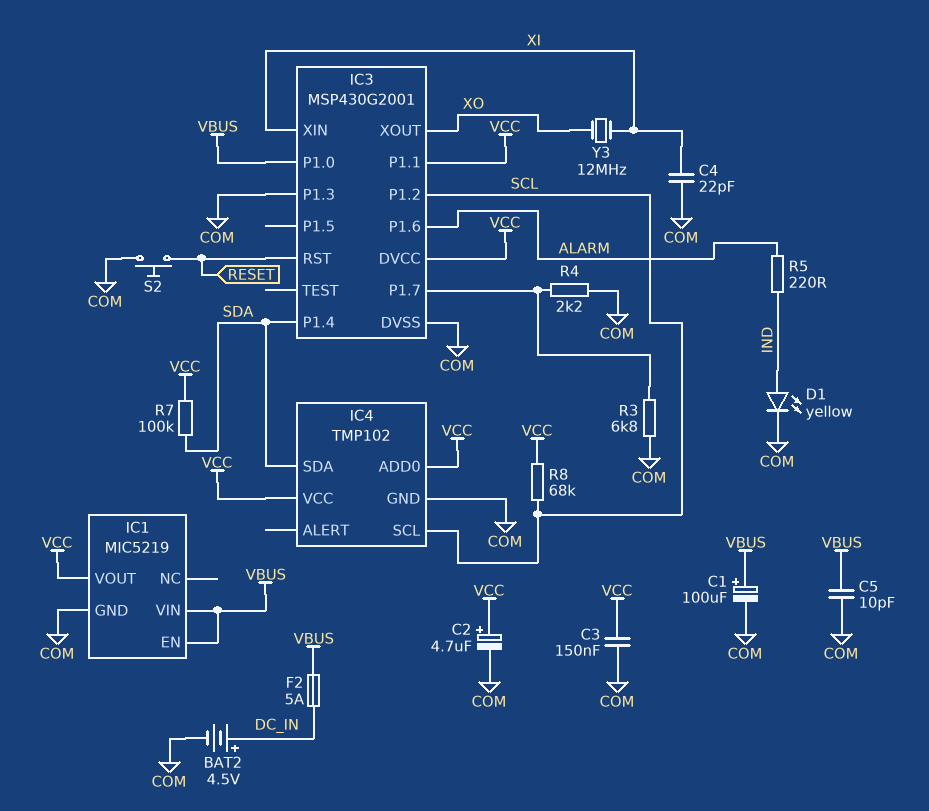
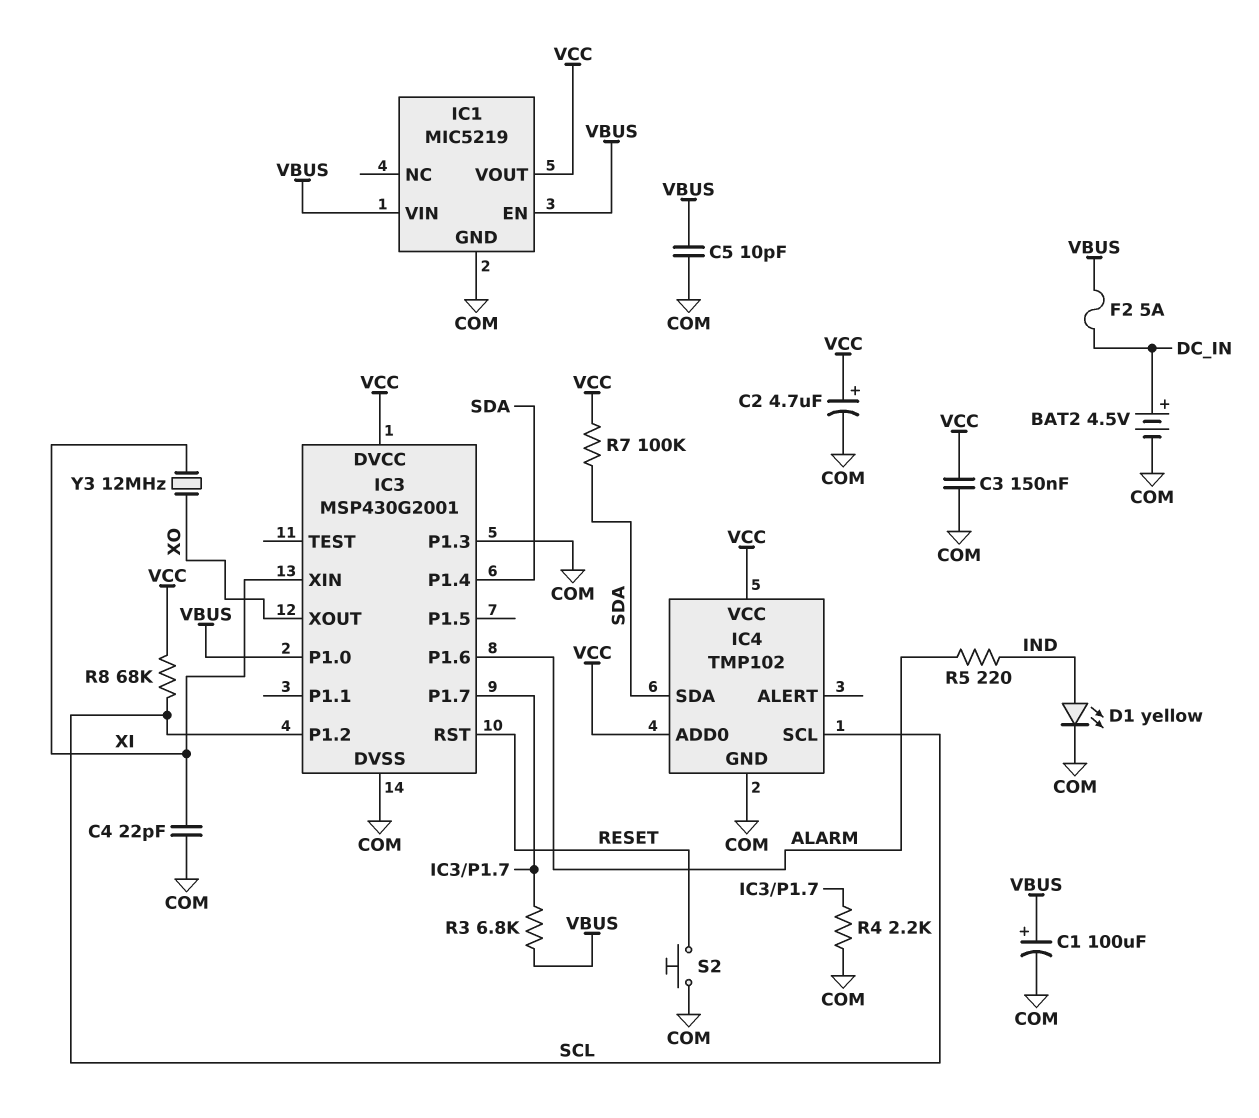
IC3 pin P1.1: VCC -> none
R3: 6.8k (COM, IC3/P1.7) -> 6.8k (IC3/P1.7, VBUS)

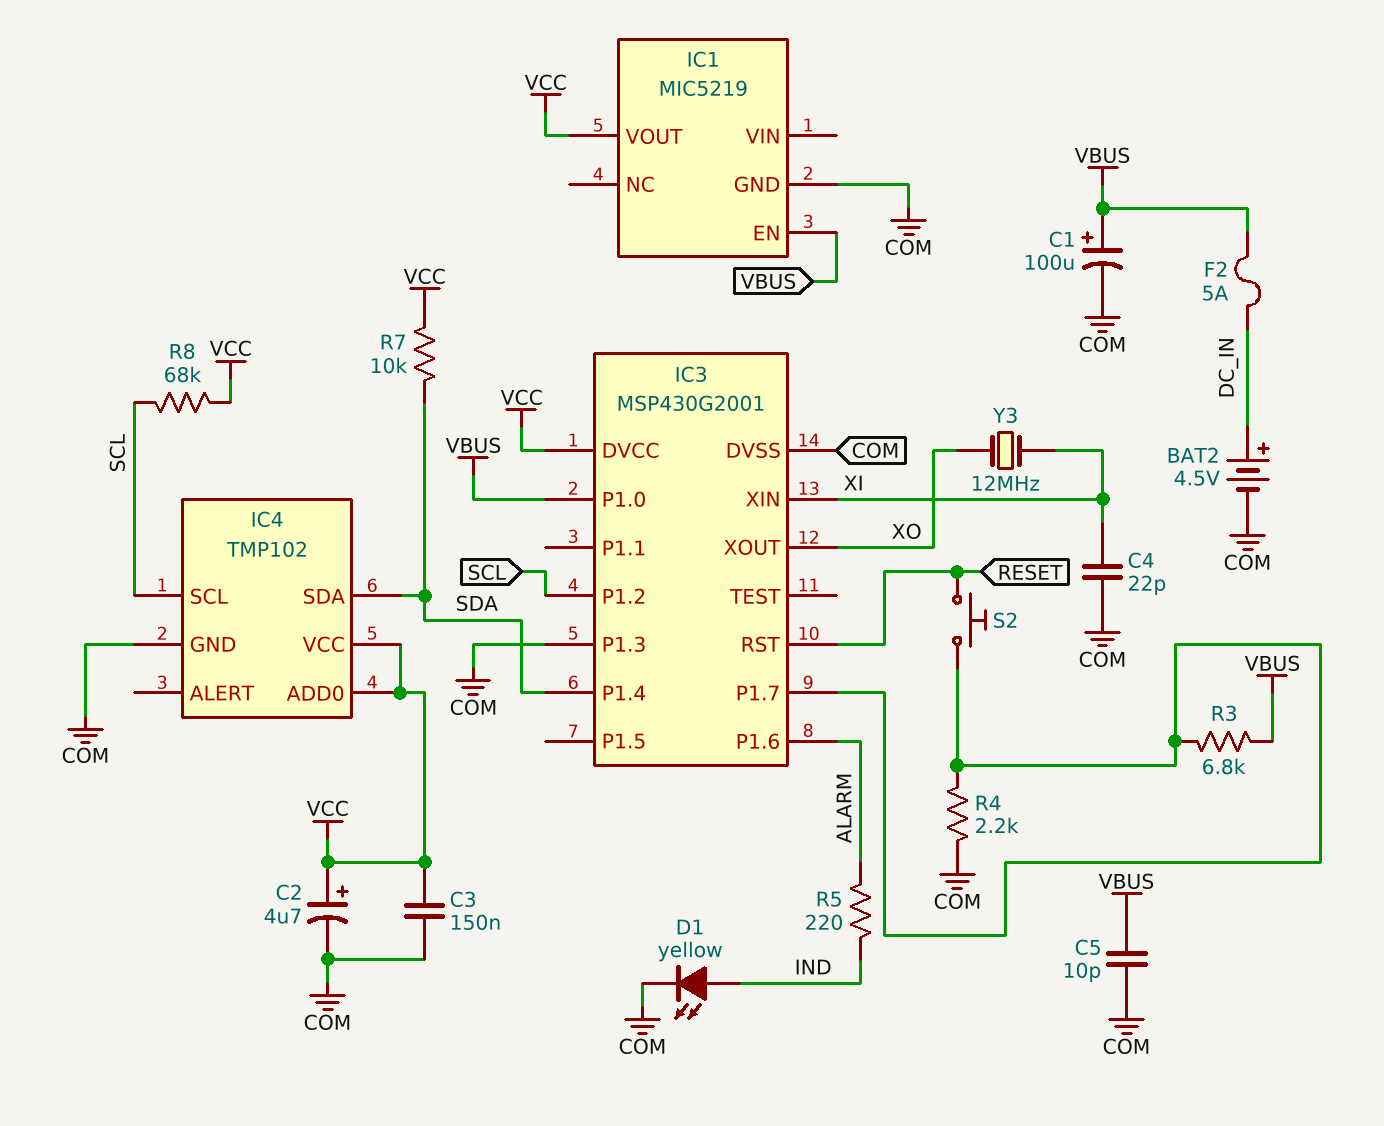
IC1 pin VIN: VBUS -> none
R7: 100k (SDA, VCC) -> 10k (SDA, VCC)
S2: button (COM, RESET) -> button (IC3/P1.7, RESET)

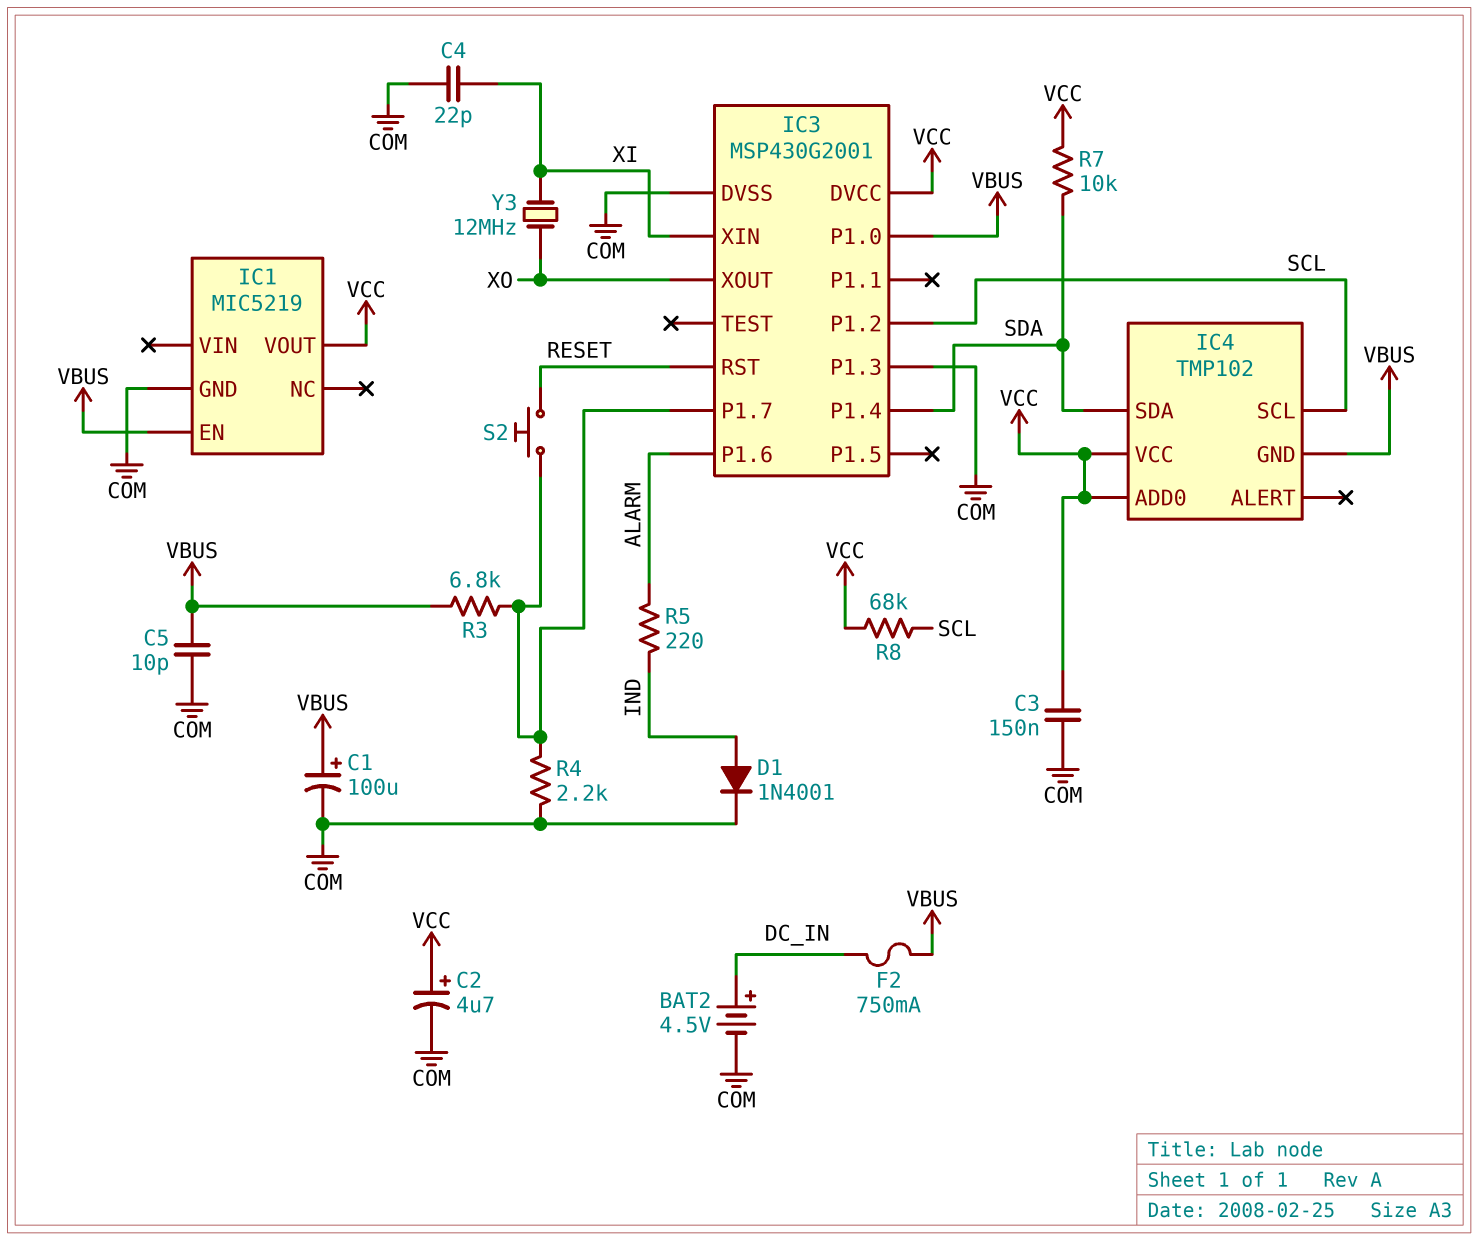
D1: LED yellow (A IND, K COM) -> diode 1N4001 (A IND, K COM)
F2: 5A (DC_IN, VBUS) -> 750mA (DC_IN, VBUS)
IC4 pin GND: COM -> VBUS

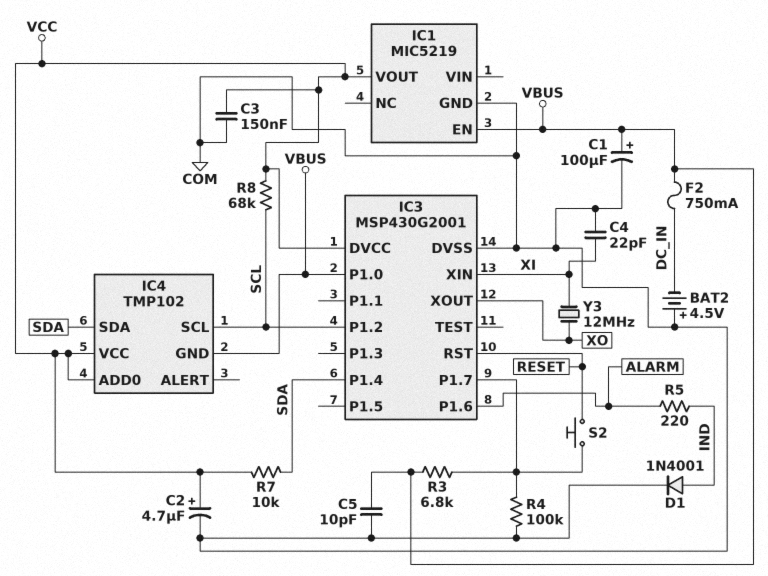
BAT2: 4.5V (plus DC_IN, minus COM) -> 4.5V (plus COM, minus DC_IN)
IC3 pin P1.3: COM -> none
R4: 2.2k (COM, IC3/P1.7) -> 100k (COM, IC3/P1.7)

